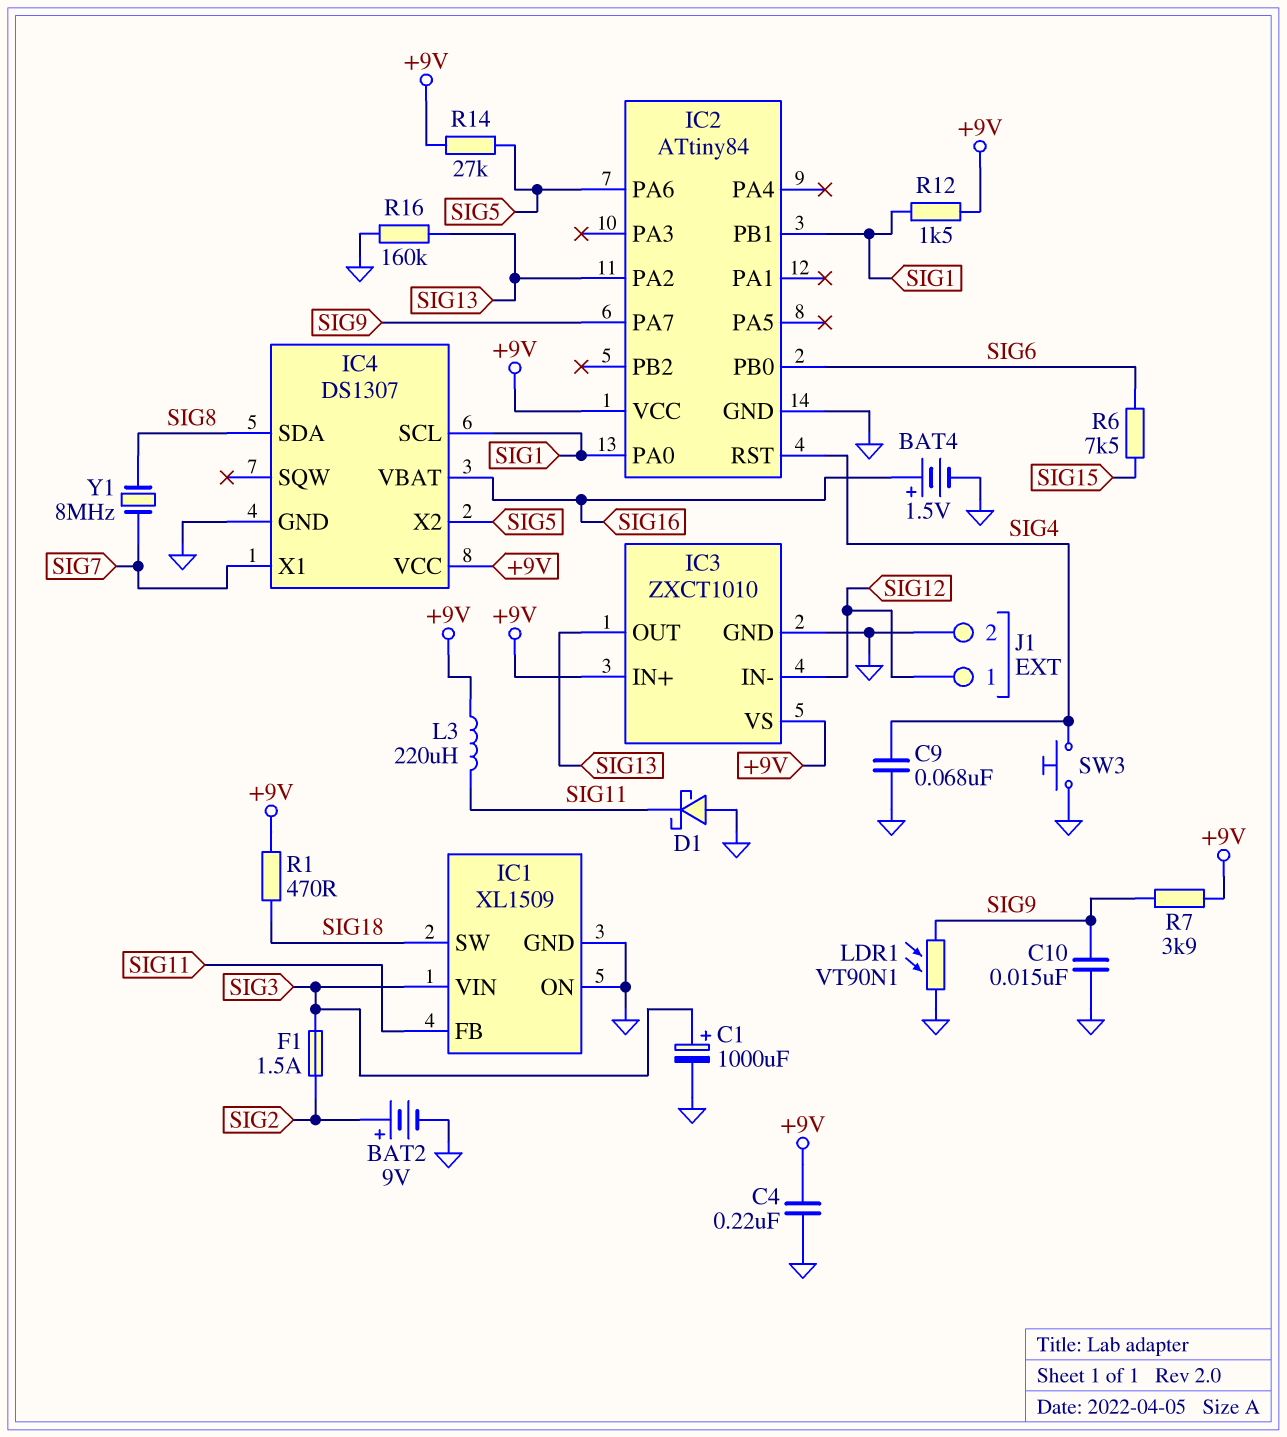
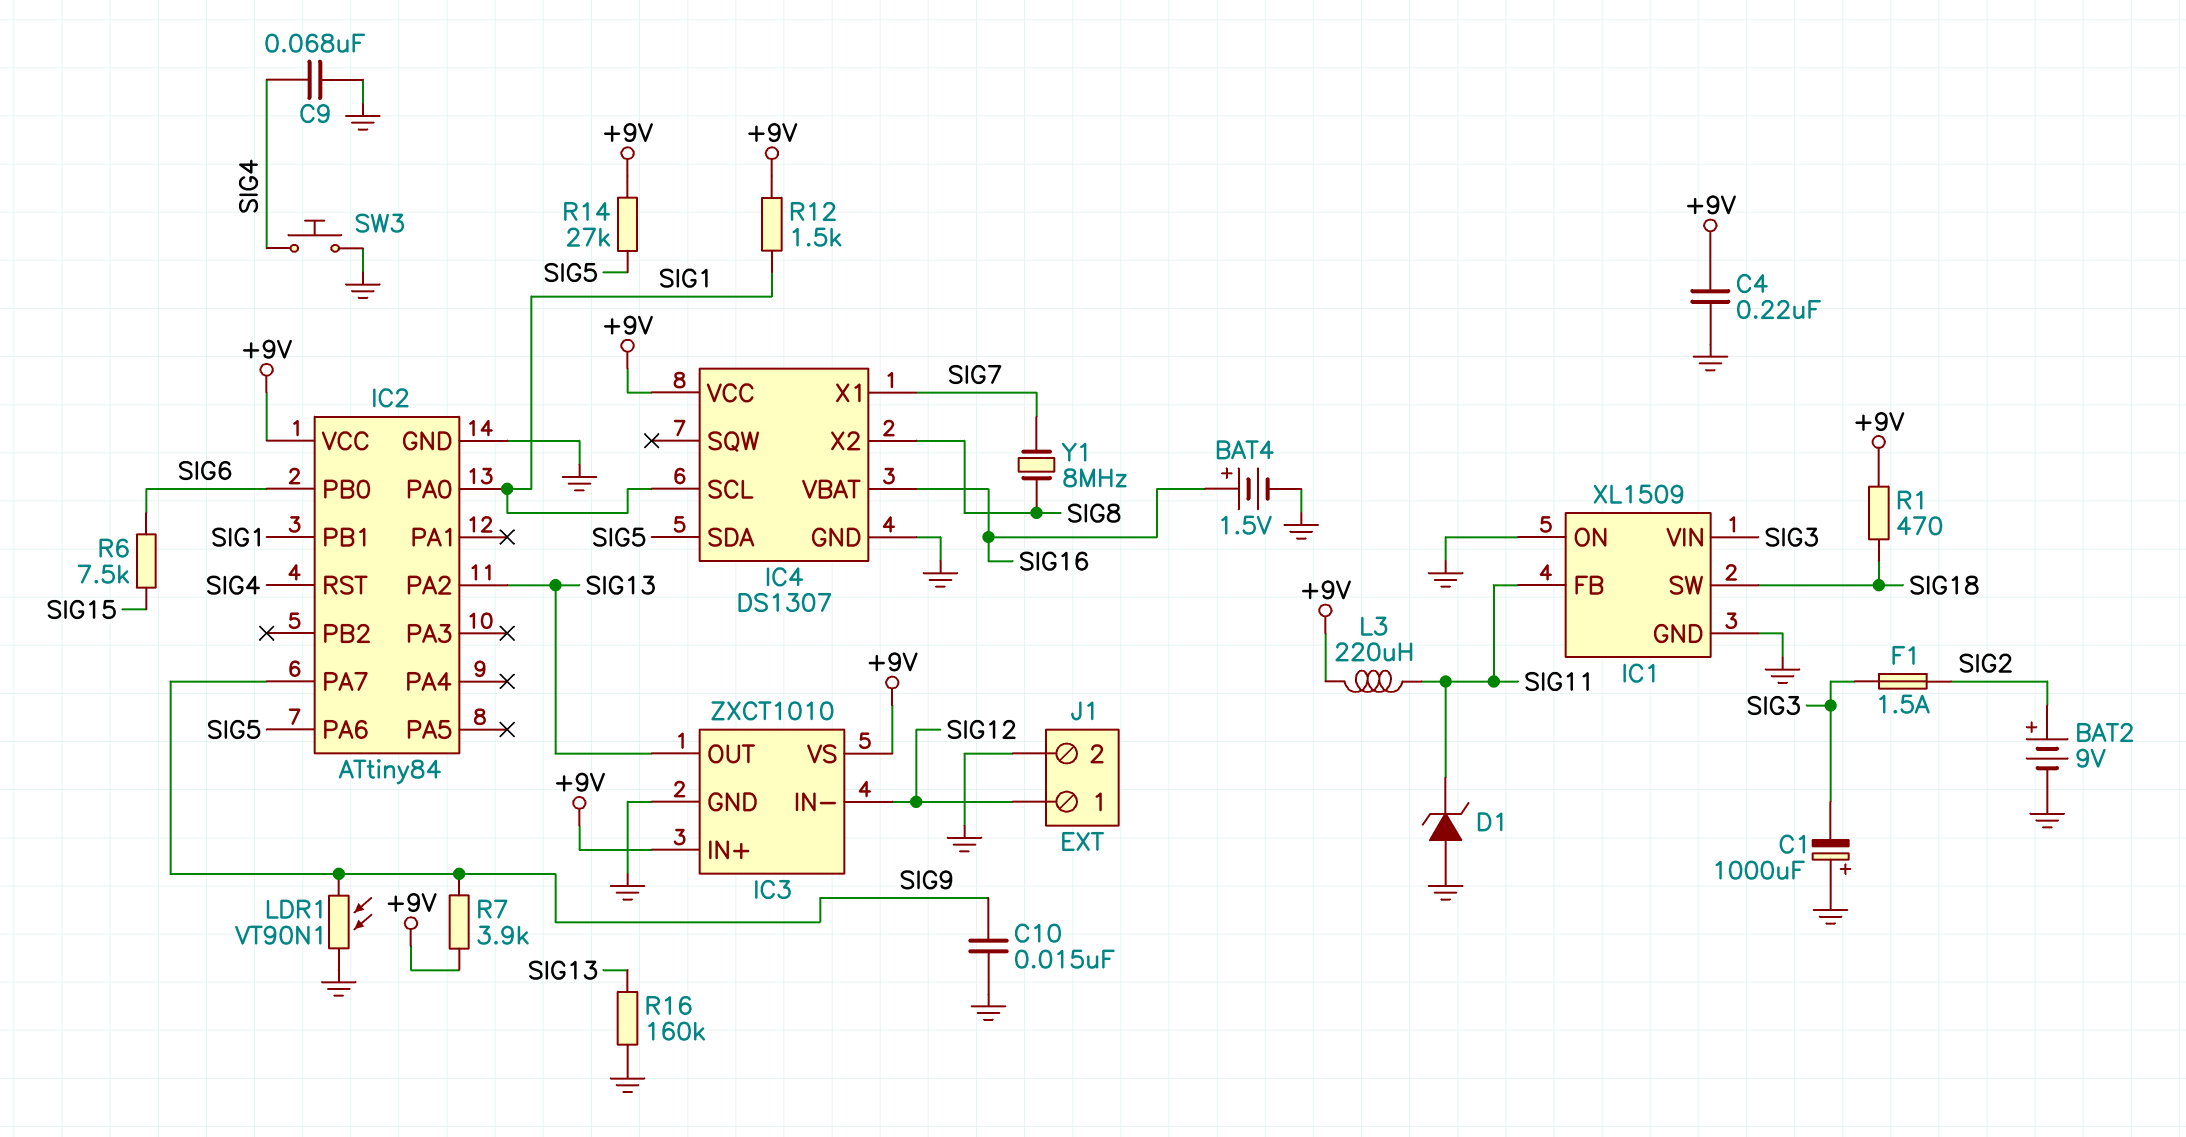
C1: 1000uF (plus SIG3, minus GND) -> 1000uF (plus GND, minus SIG3)
D1: schottky (A GND, K SIG11) -> zener (A GND, K SIG11)
IC4 pin SDA: SIG8 -> SIG5
IC4 pin X2: SIG5 -> SIG8

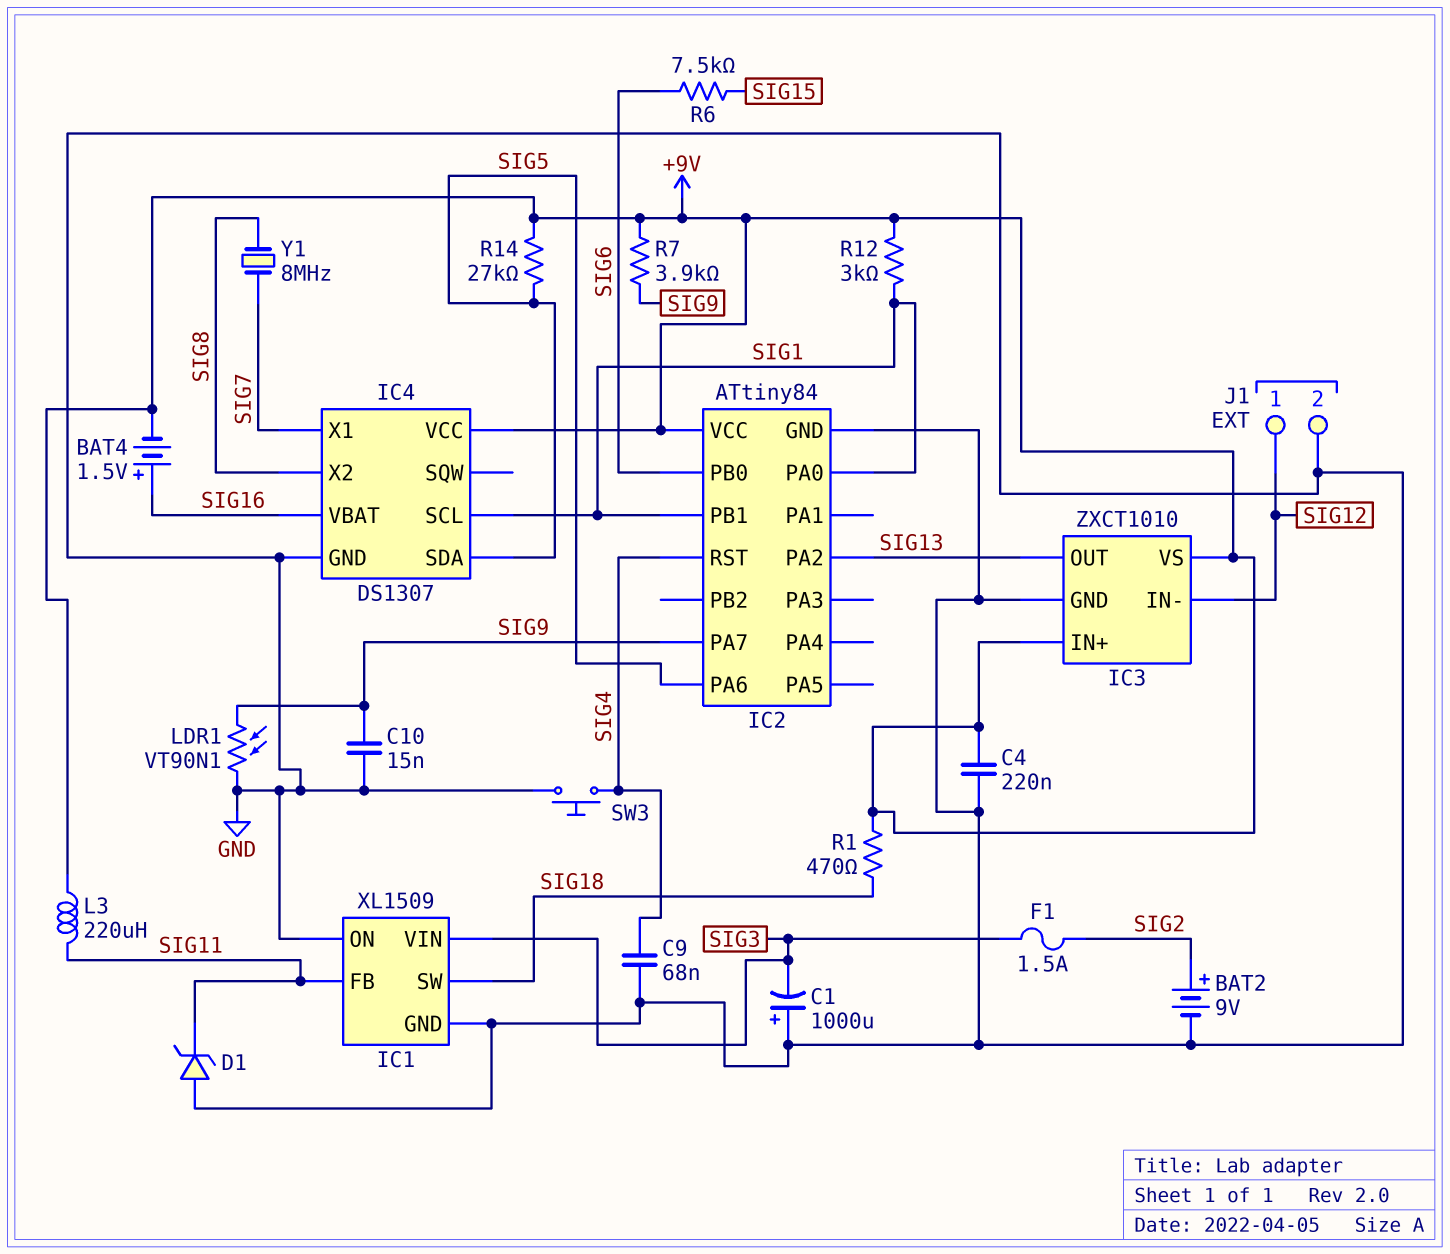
BAT4: 1.5V (plus SIG16, minus GND) -> 1.5V (plus SIG16, minus +9V)
R12: 1.5k (+9V, SIG1) -> 3k (+9V, SIG1)
R16: 160k (GND, SIG13) -> none

